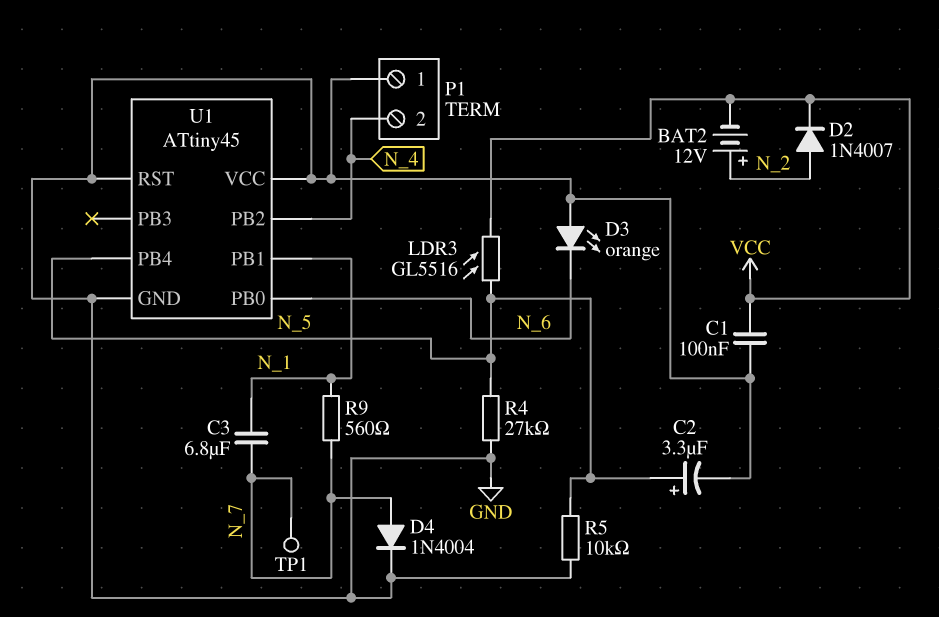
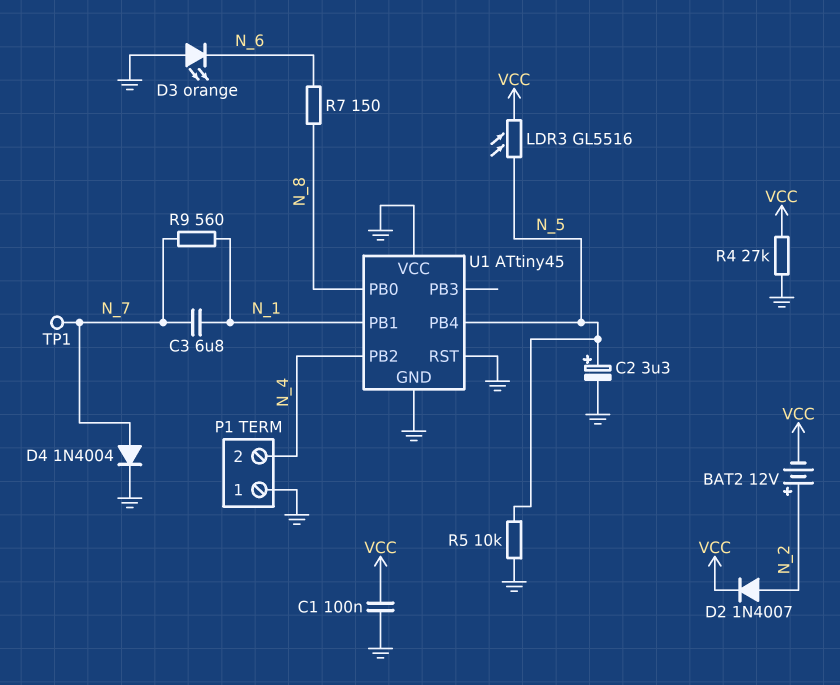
R4: 27k (GND, N_5) -> 27k (GND, VCC)
R7: none -> 150 (N_6, N_8)
U1 pin PB0: N_6 -> N_8

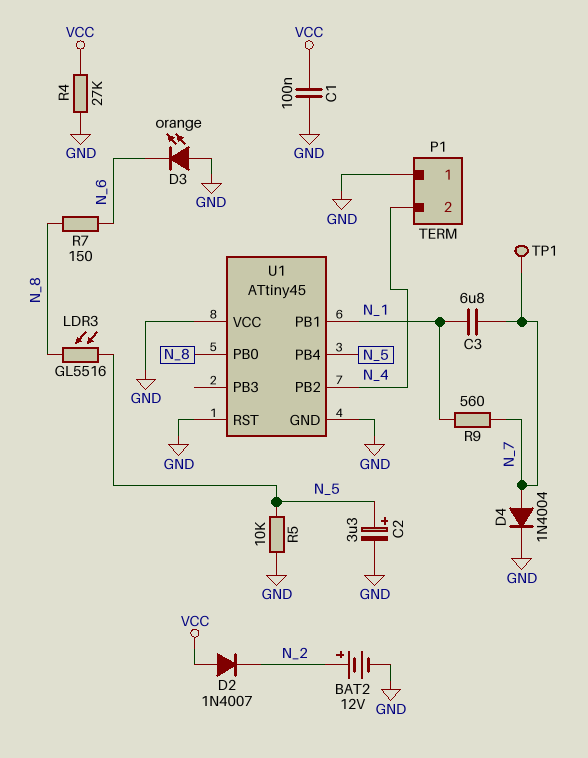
BAT2: 12V (plus N_2, minus VCC) -> 12V (plus N_2, minus GND)
D2: diode 1N4007 (A N_2, K VCC) -> diode 1N4007 (A VCC, K N_2)
LDR3: GL5516 (N_5, VCC) -> GL5516 (N_5, N_8)

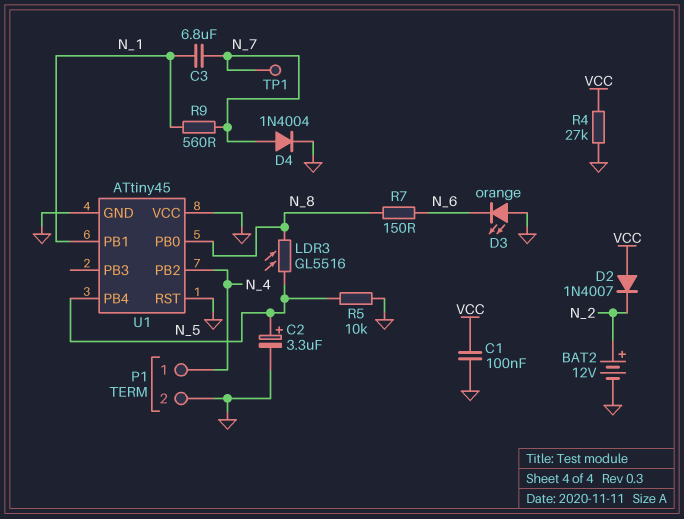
P1 pin 1: GND -> N_4
P1 pin 2: N_4 -> GND

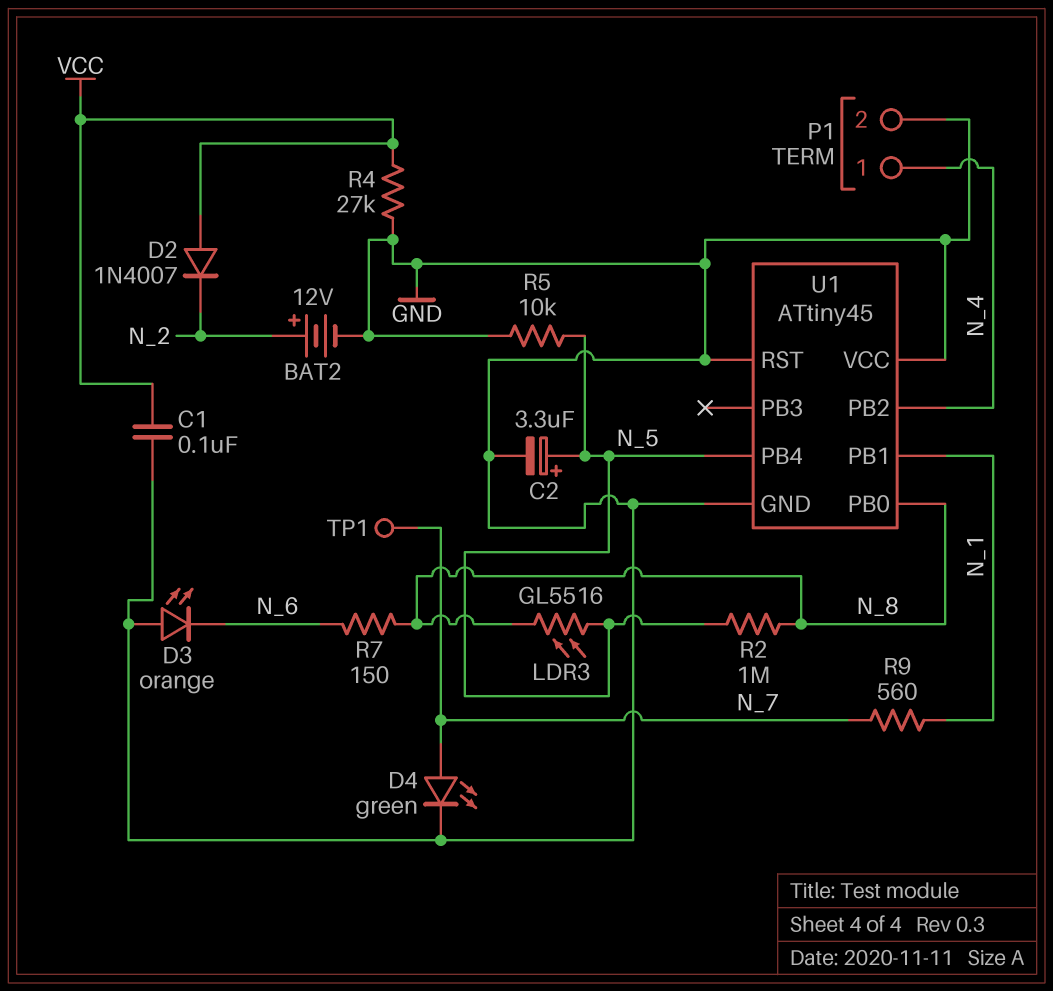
C3: 6.8uF (N_1, N_7) -> none
D4: diode 1N4004 (A N_7, K GND) -> LED green (A N_7, K GND)
R2: none -> 1M (N_5, N_8)

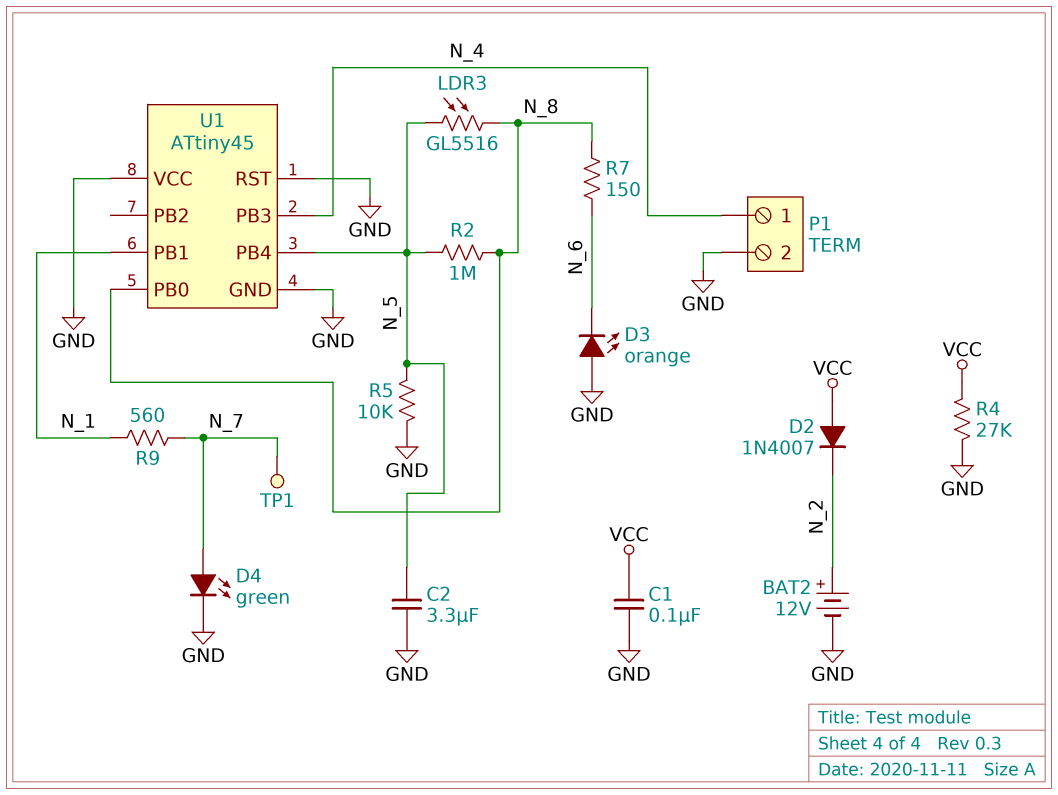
C2: 3.3uF (plus N_5, minus GND) -> 3.3uF (GND, N_5)
U1 pin PB2: N_4 -> none
U1 pin PB3: none -> N_4

